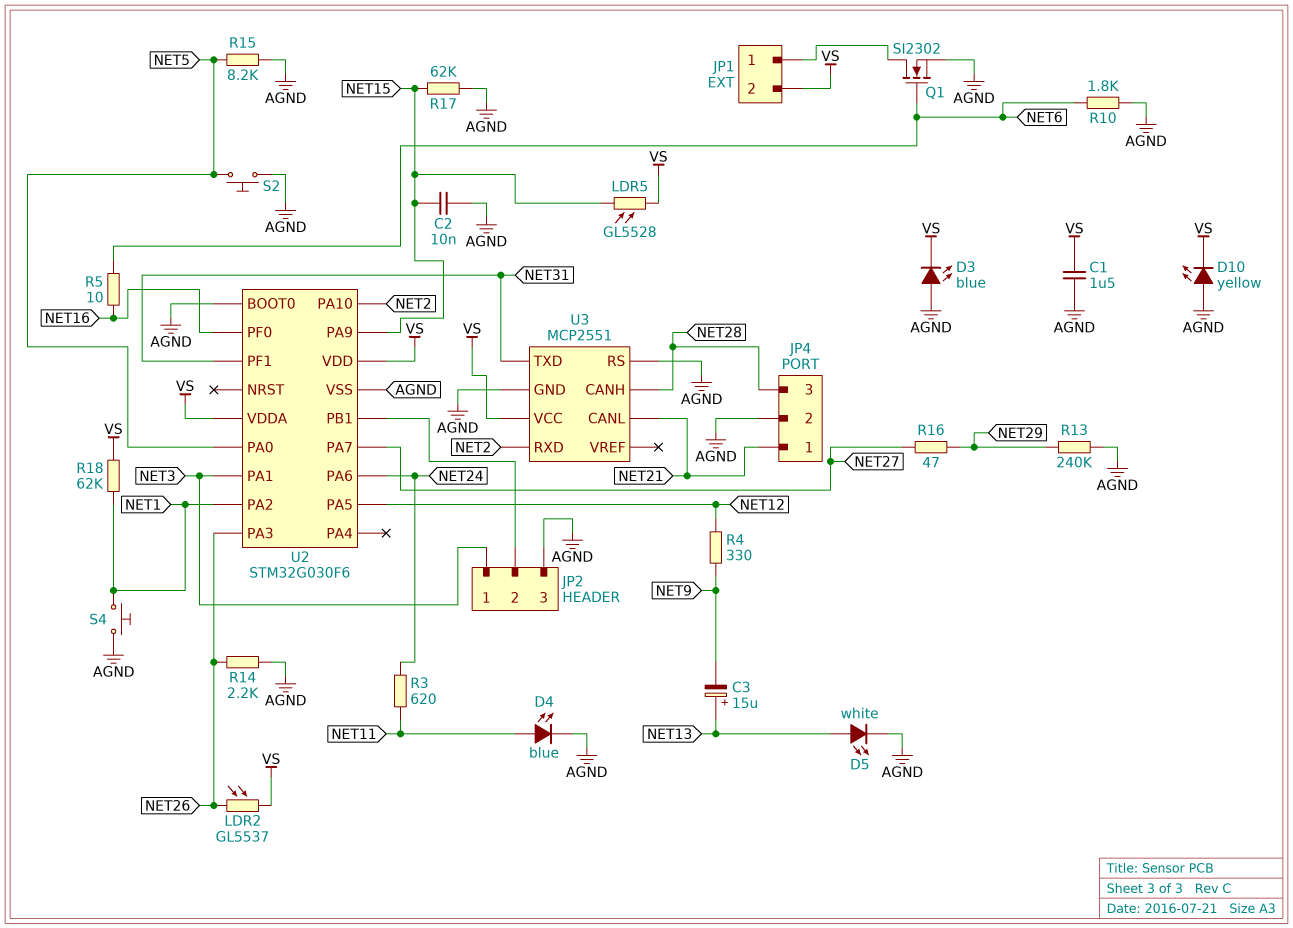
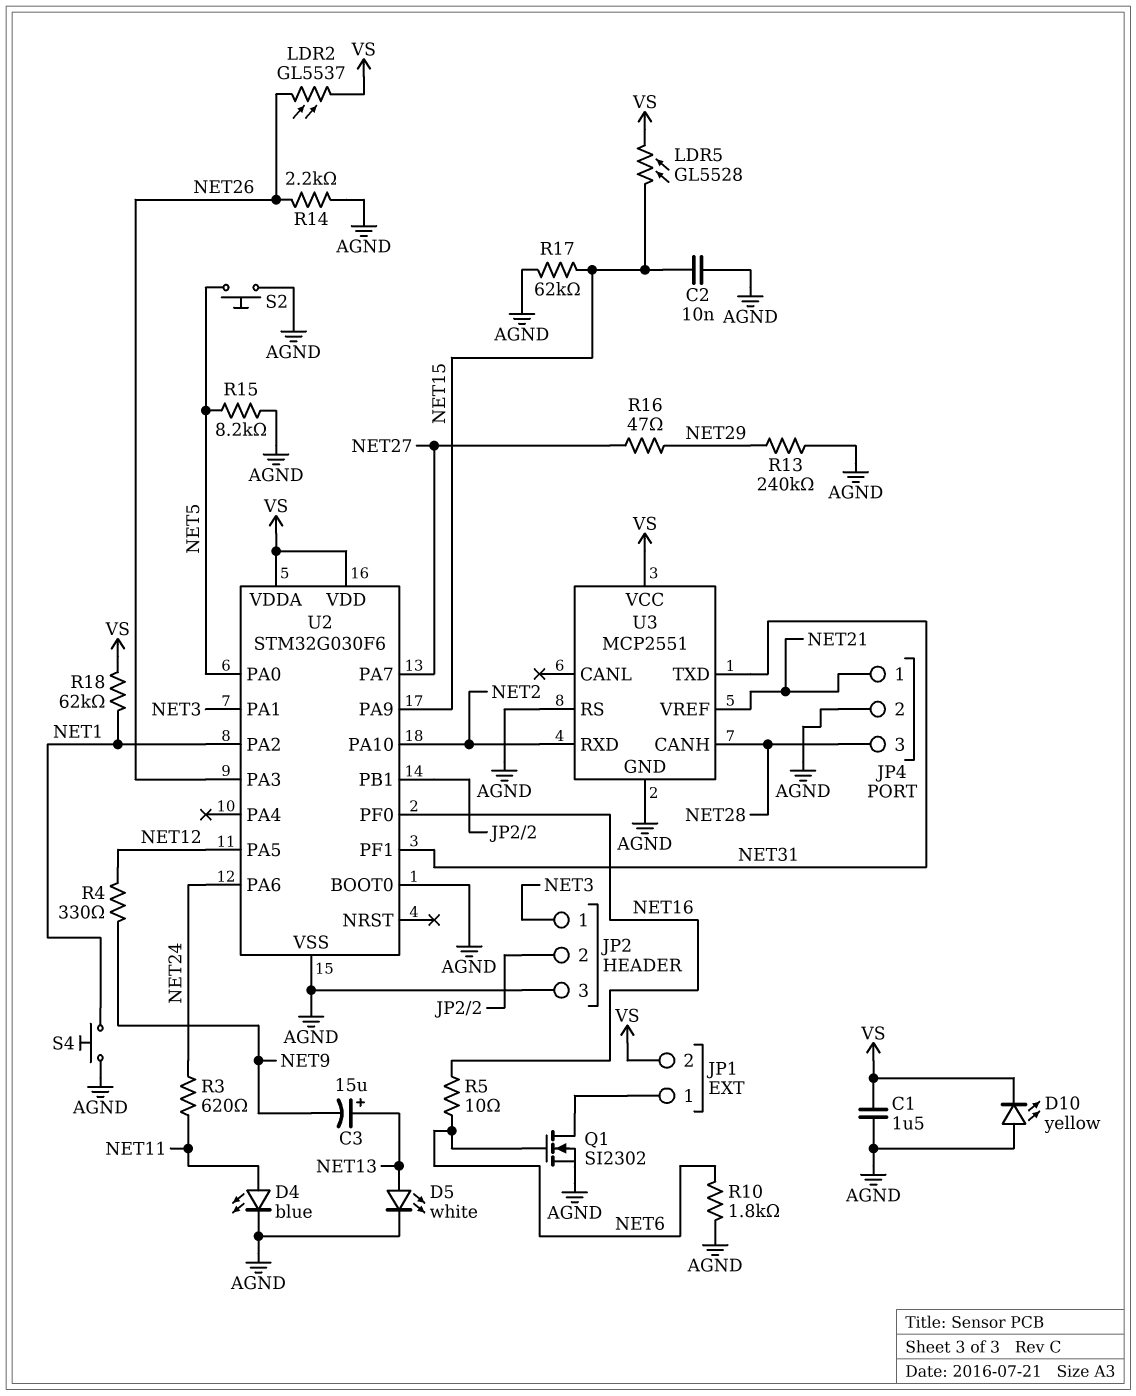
D3: LED blue (A AGND, K VS) -> none
U3 pin CANL: NET21 -> none
U3 pin VREF: none -> NET21

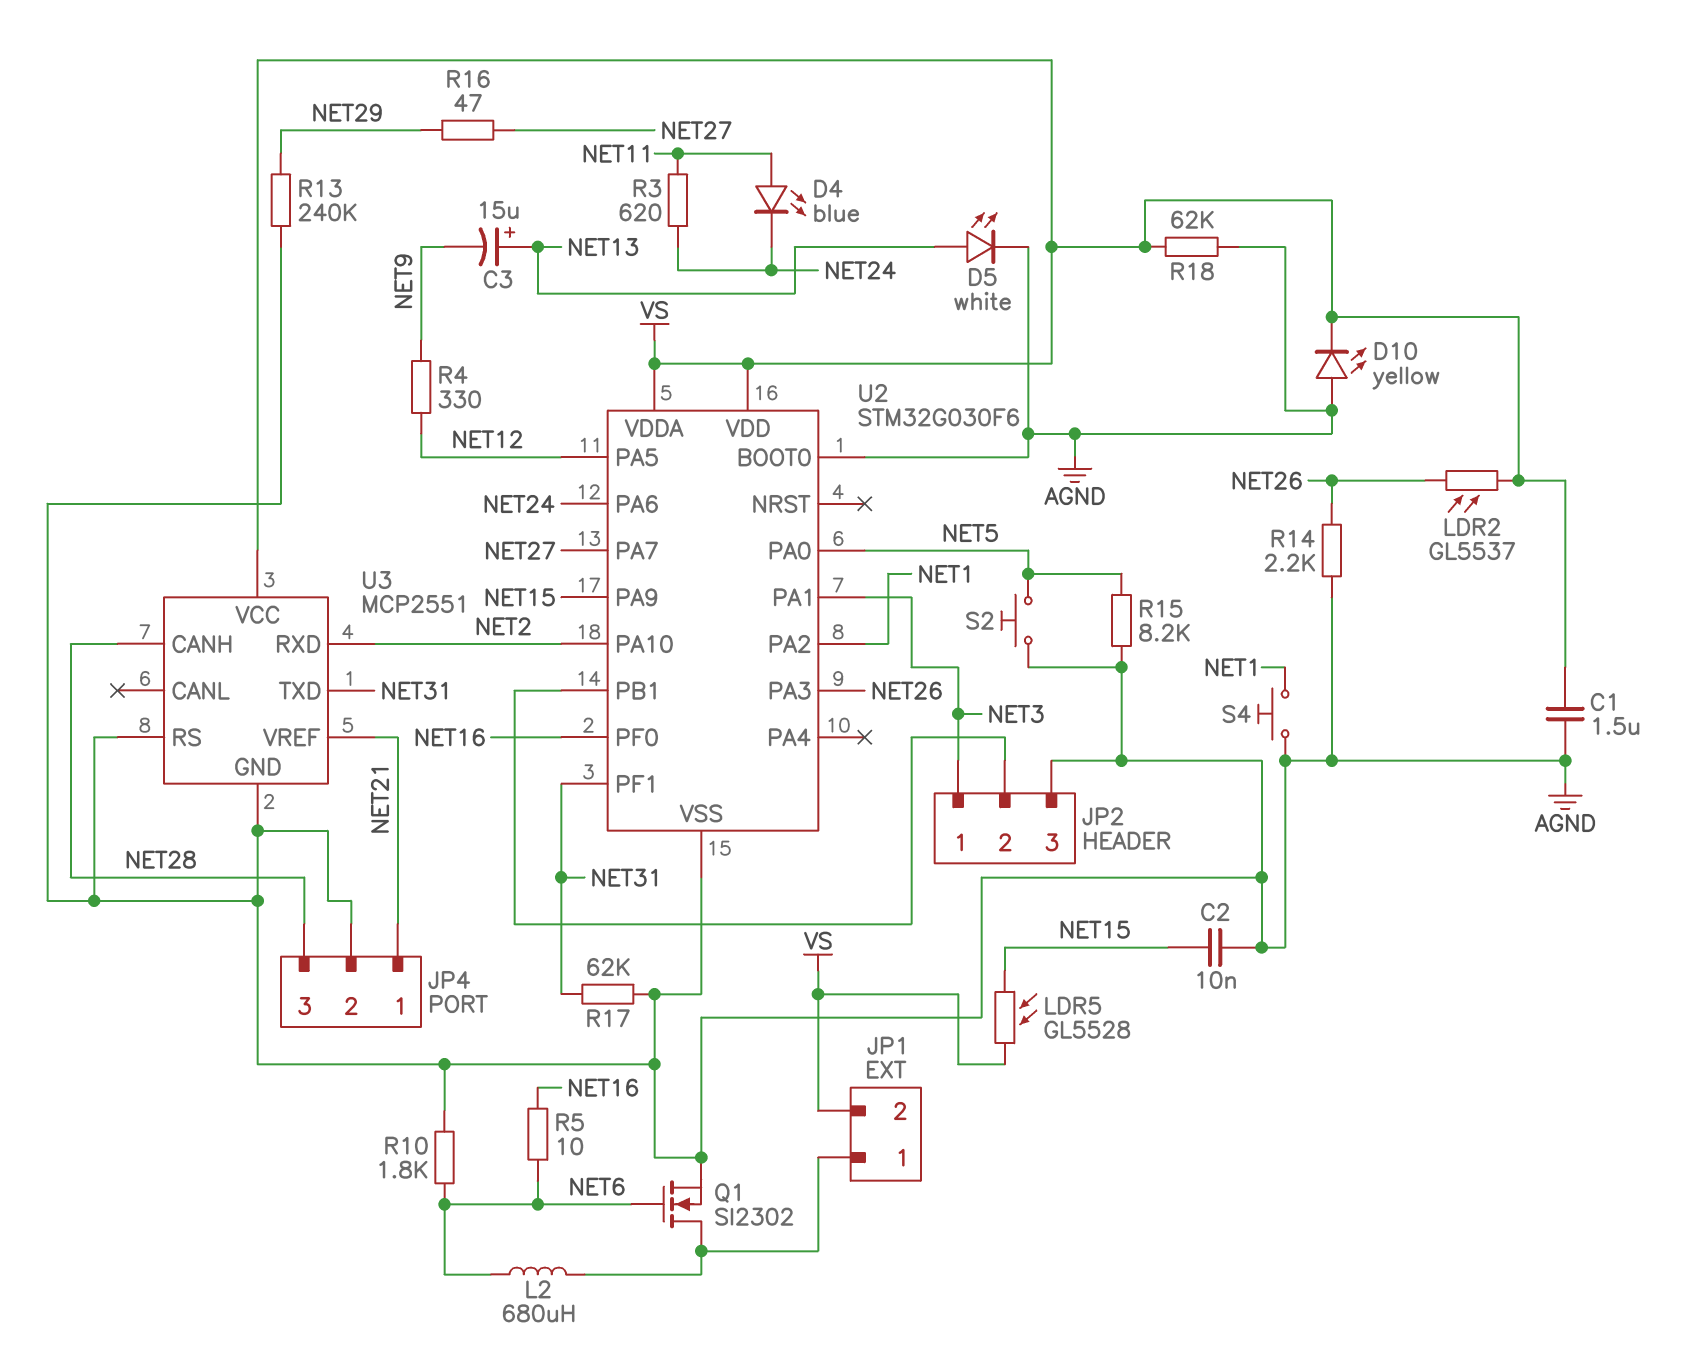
D4: LED blue (A NET11, K AGND) -> LED blue (A NET11, K NET24)
L2: none -> 680uH (JP1/1, NET6)
R17: 62k (AGND, NET15) -> 62k (AGND, NET31)
R18: 62k (NET1, VS) -> 62k (AGND, VS)

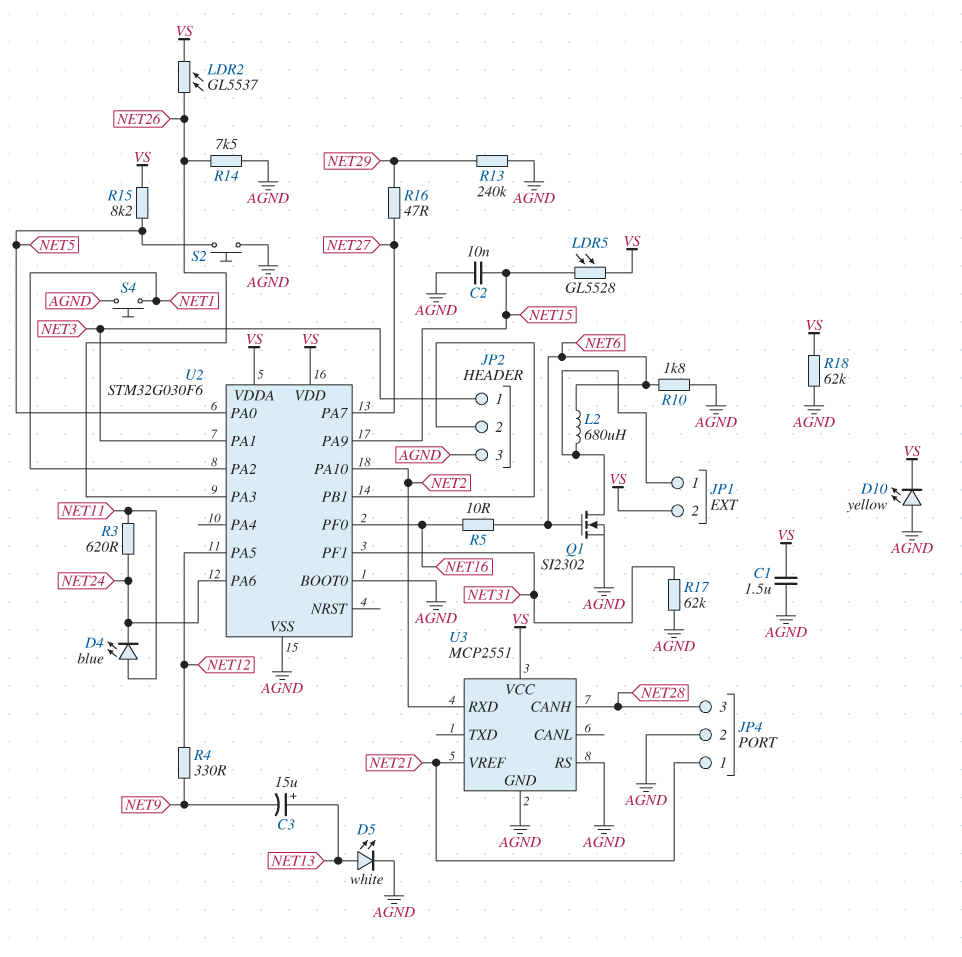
R14: 2.2k (AGND, NET26) -> 7.5k (AGND, NET26)
R15: 8.2k (AGND, NET5) -> 8.2k (NET5, VS)
U3 pin TXD: NET31 -> none

